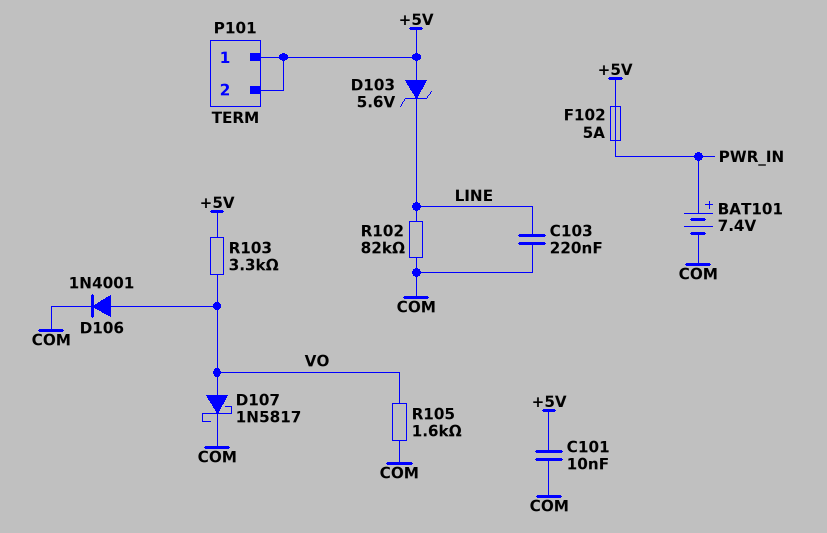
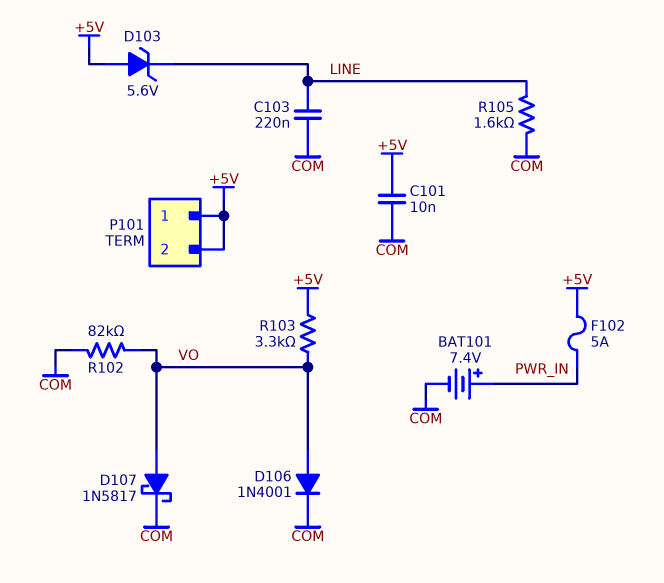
R102: 82k (COM, LINE) -> 82k (COM, VO)
R105: 1.6k (COM, VO) -> 1.6k (COM, LINE)

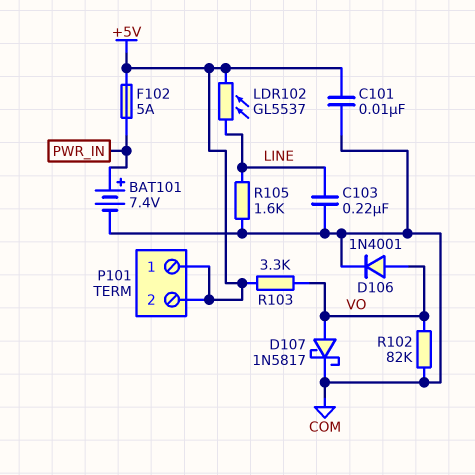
D103: zener 5.6V (A +5V, K LINE) -> none
LDR102: none -> GL5537 (+5V, LINE)

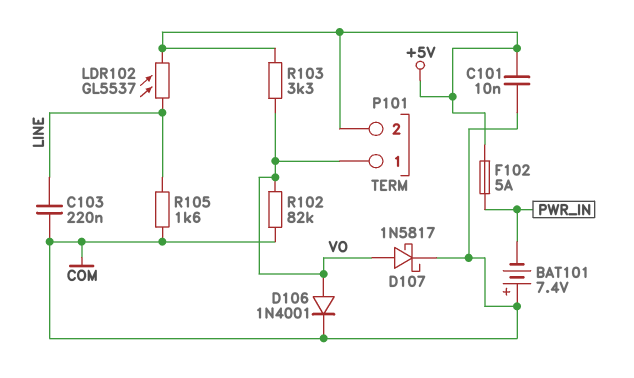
BAT101: 7.4V (plus PWR_IN, minus COM) -> 7.4V (plus COM, minus PWR_IN)
P101 pin 1: +5V -> VO

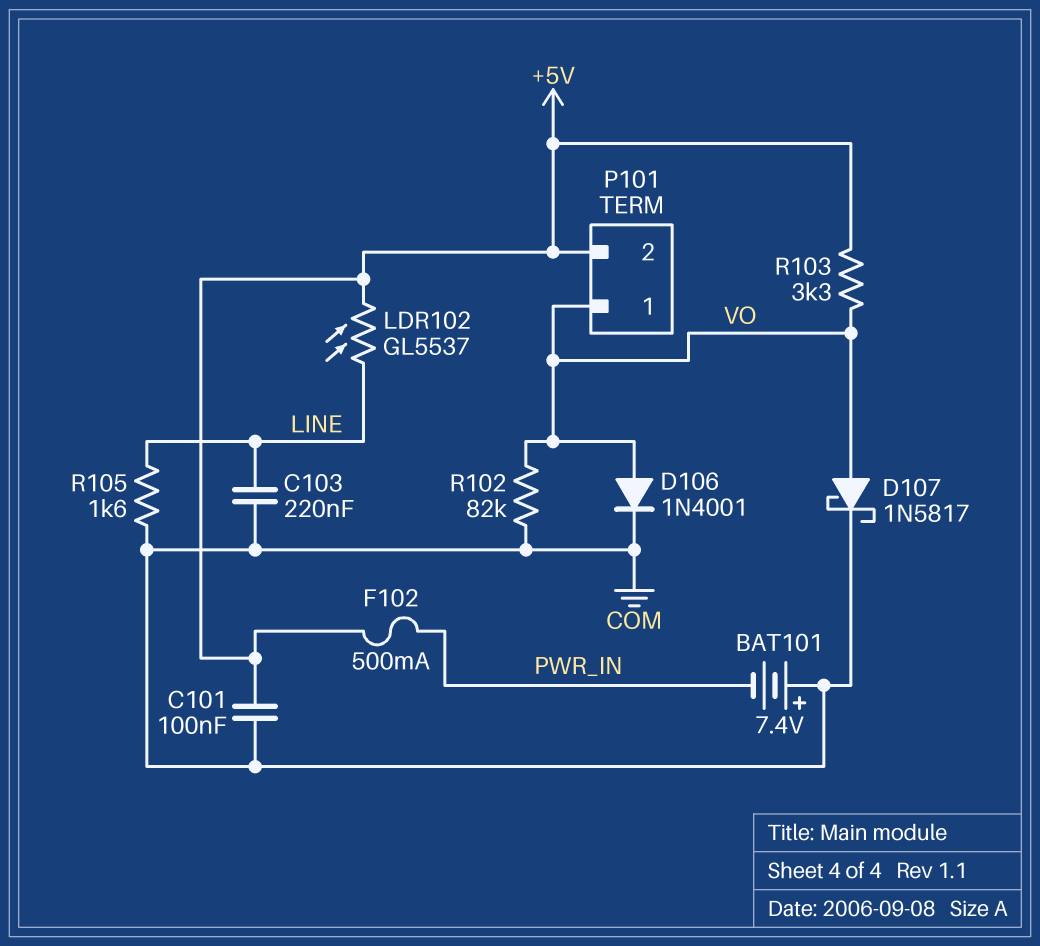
C101: 10nF (+5V, COM) -> 100nF (+5V, COM)
F102: 5A (+5V, PWR_IN) -> 500mA (+5V, PWR_IN)

